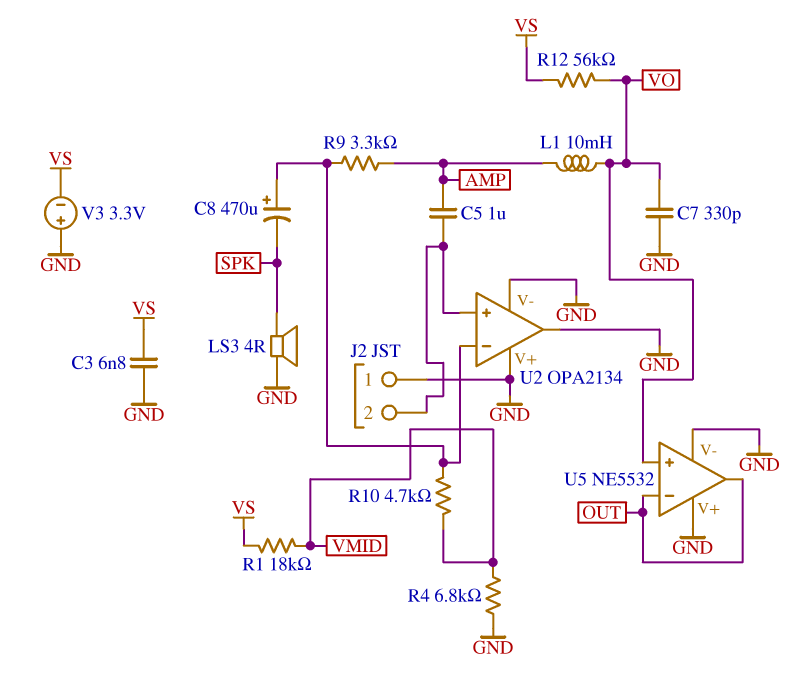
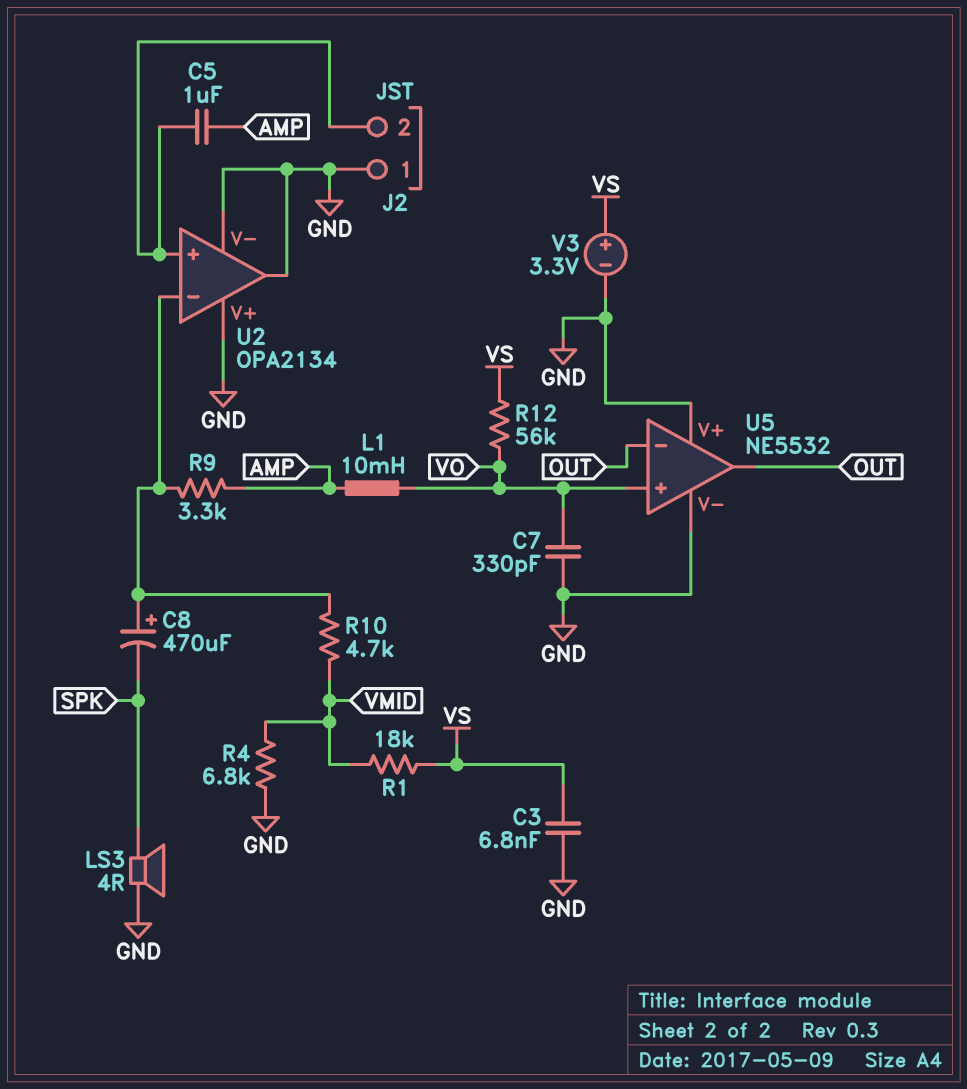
V3: 3.3V (plus GND, minus VS) -> 3.3V (plus VS, minus GND)

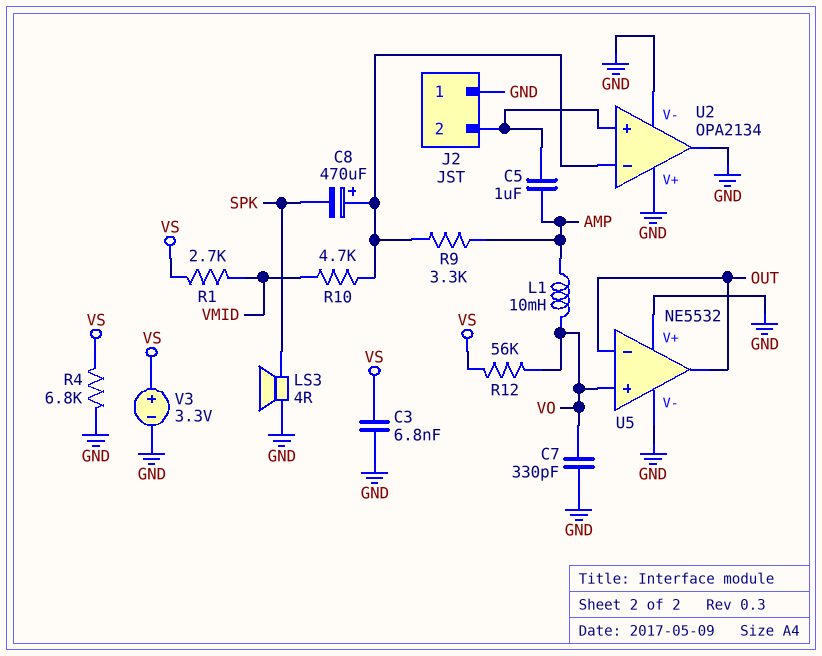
R1: 18k (VMID, VS) -> 2.7k (VMID, VS)
R4: 6.8k (GND, VMID) -> 6.8k (GND, VS)

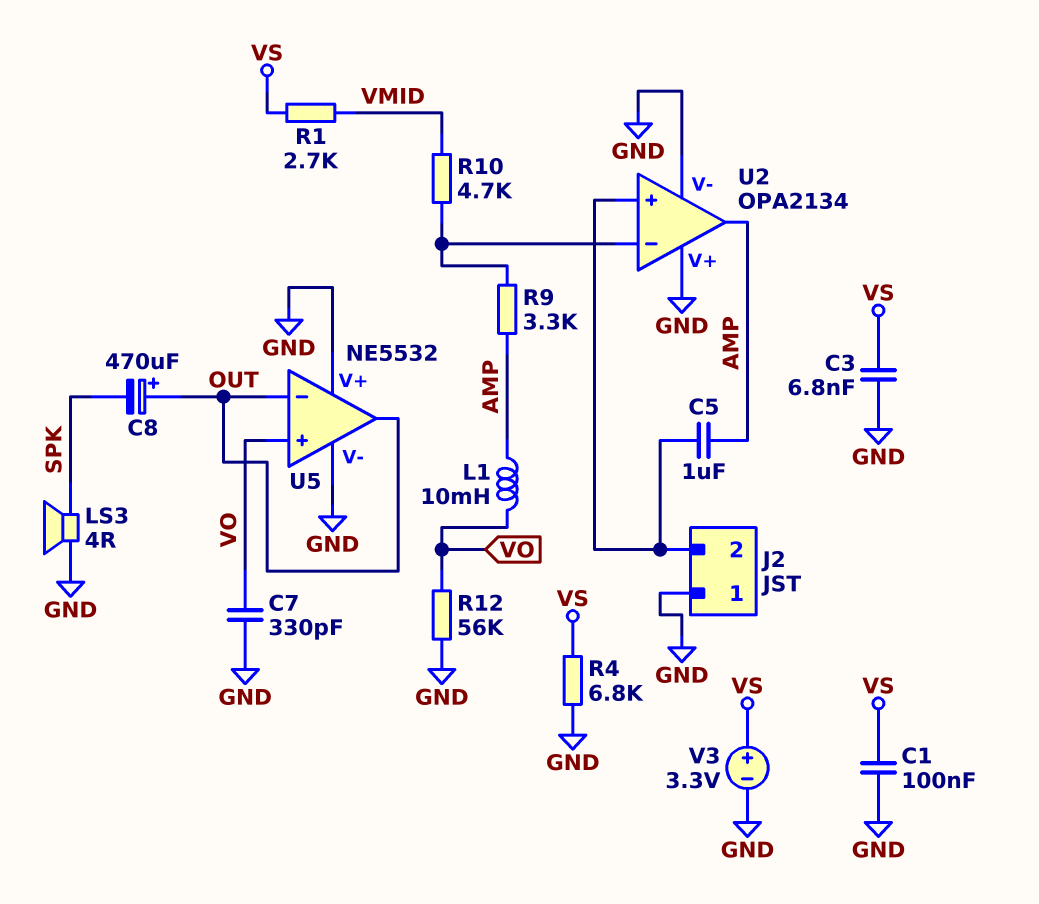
C1: none -> 100nF (GND, VS)
C8: 470uF (plus U2/in-, minus SPK) -> 470uF (plus OUT, minus SPK)
R12: 56k (VO, VS) -> 56k (GND, VO)
U2 pin out: GND -> AMP

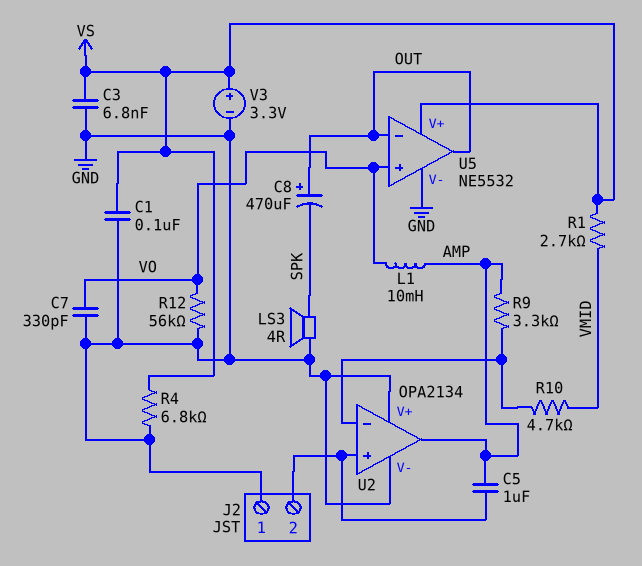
U5 pin V+: GND -> VS

